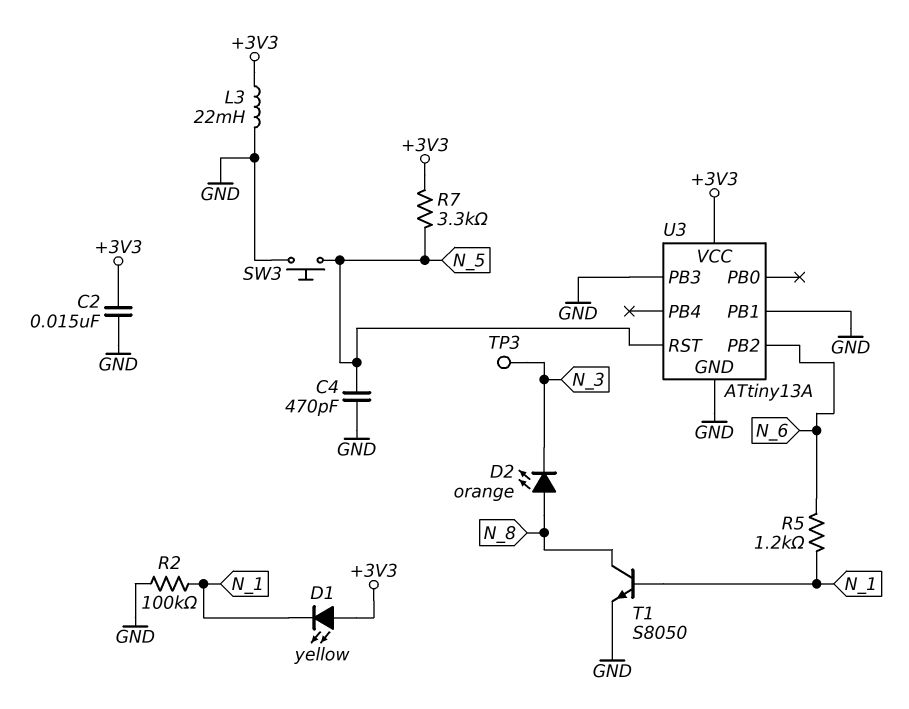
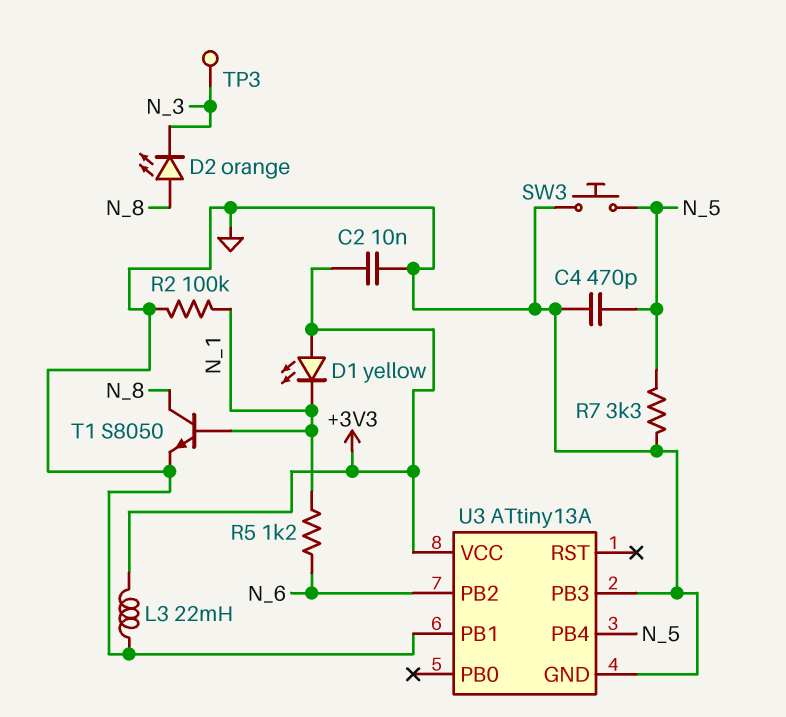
C2: 15nF (+3V3, GND) -> 10nF (+3V3, GND)
R7: 3.3k (+3V3, N_5) -> 3.3k (GND, N_5)
U3 pin PB4: none -> N_5
U3 pin RST: N_5 -> none

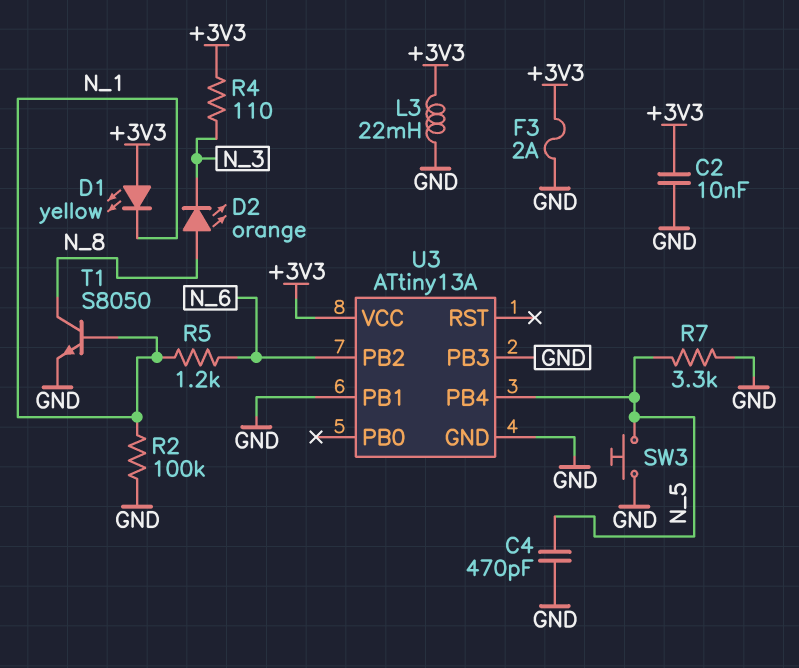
F3: none -> 2A (+3V3, GND)
R4: none -> 110 (+3V3, N_3)
TP3: test point (N_3) -> none

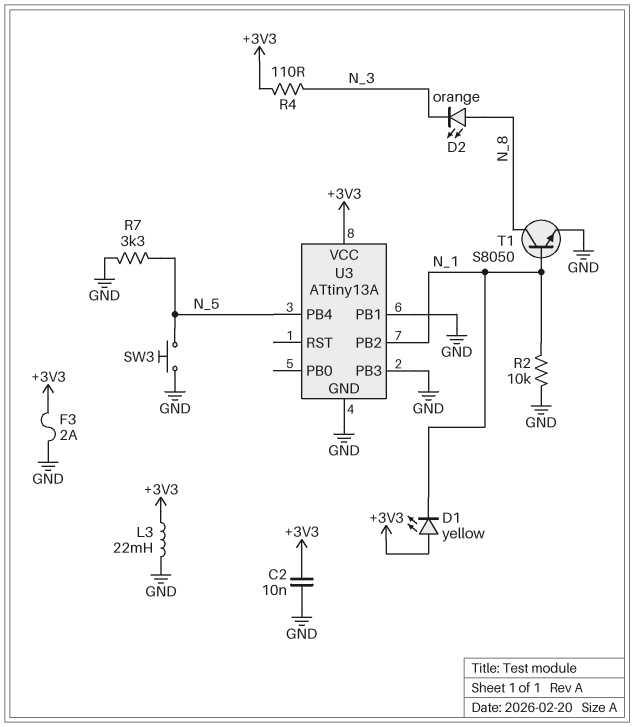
C4: 470pF (GND, N_5) -> none
R2: 100k (GND, N_1) -> 10k (GND, N_1)
R5: 1.2k (N_1, N_6) -> none
U3 pin PB2: N_6 -> N_1

